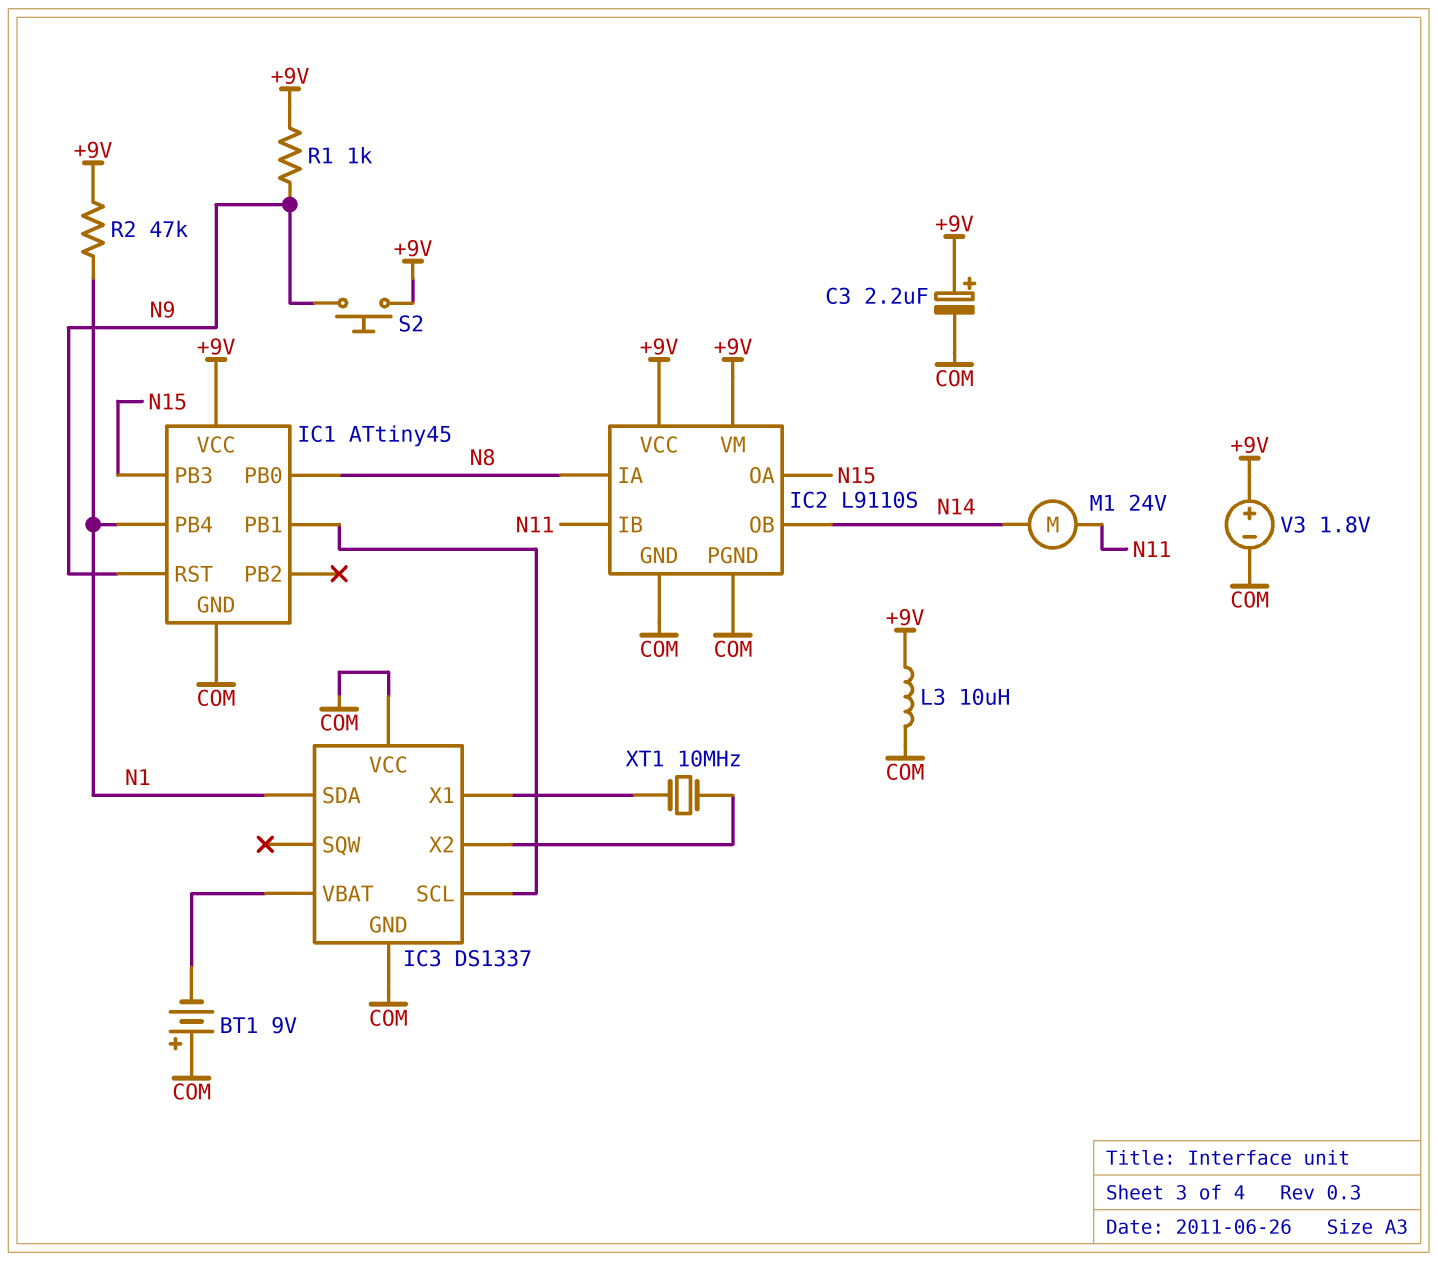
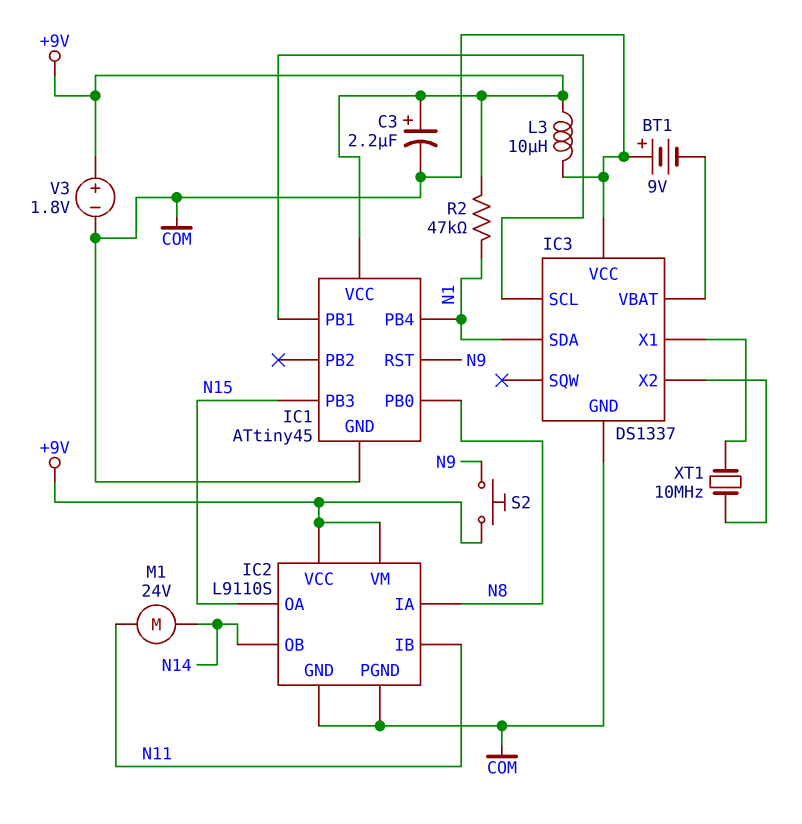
R1: 1k (+9V, N9) -> none

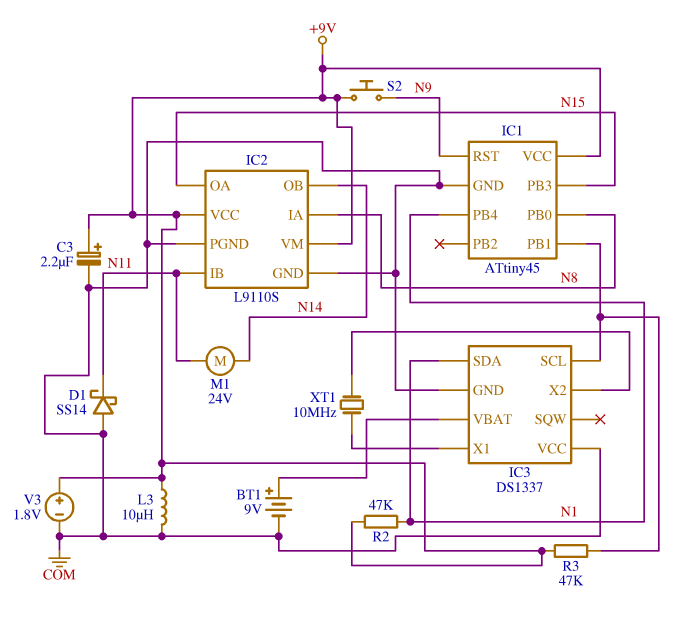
BT1: 9V (plus COM, minus IC3/VBAT) -> 9V (plus IC3/VBAT, minus COM)
D1: none -> schottky SS14 (A COM, K N11)
R3: none -> 47k (+9V, IC1/PB1)

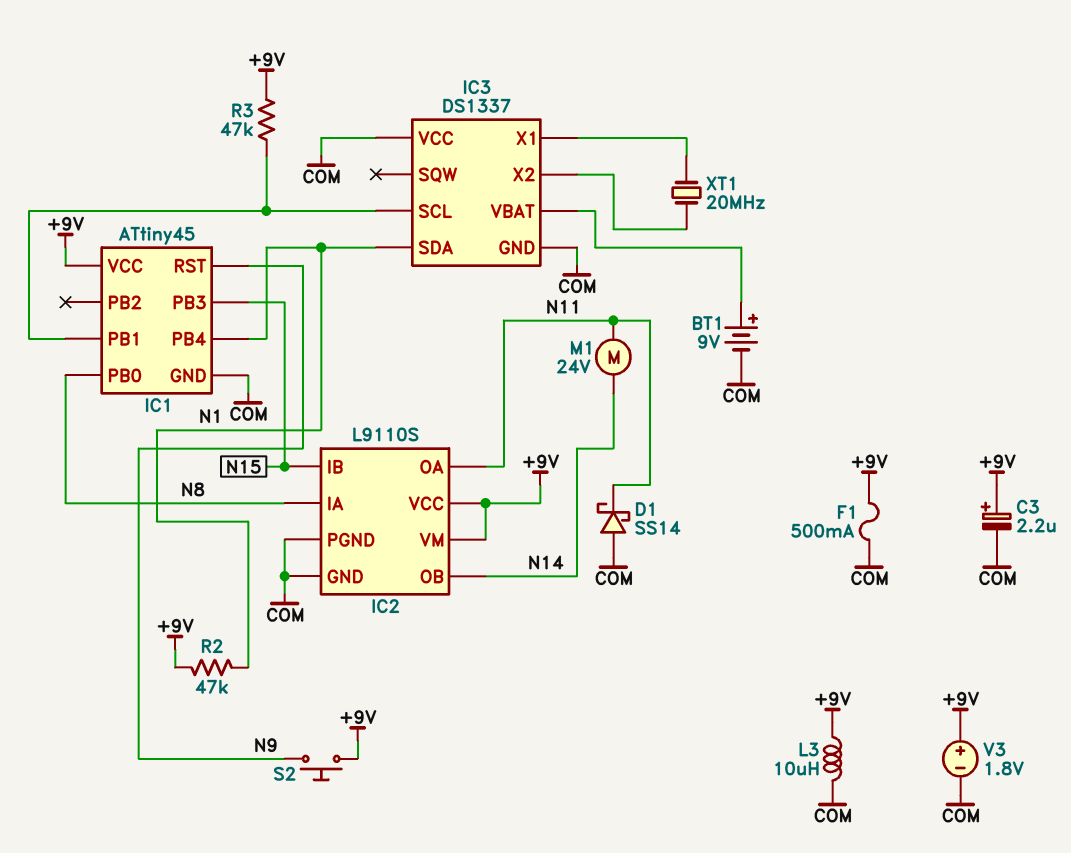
F1: none -> 500mA (+9V, COM)
IC2 pin IB: N11 -> N15
IC2 pin OA: N15 -> N11
XT1: 10MHz (IC3/X1, IC3/X2) -> 20MHz (IC3/X1, IC3/X2)

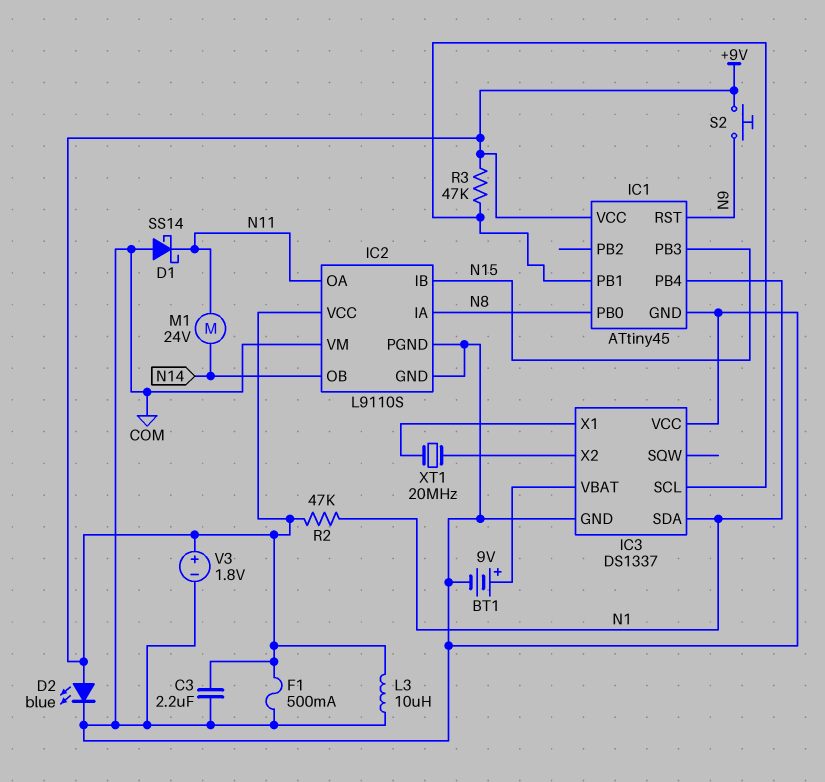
C3: 2.2uF (plus +9V, minus COM) -> 2.2uF (+9V, COM)
D2: none -> LED blue (A +9V, K COM)
IC2 pin VM: +9V -> COM

